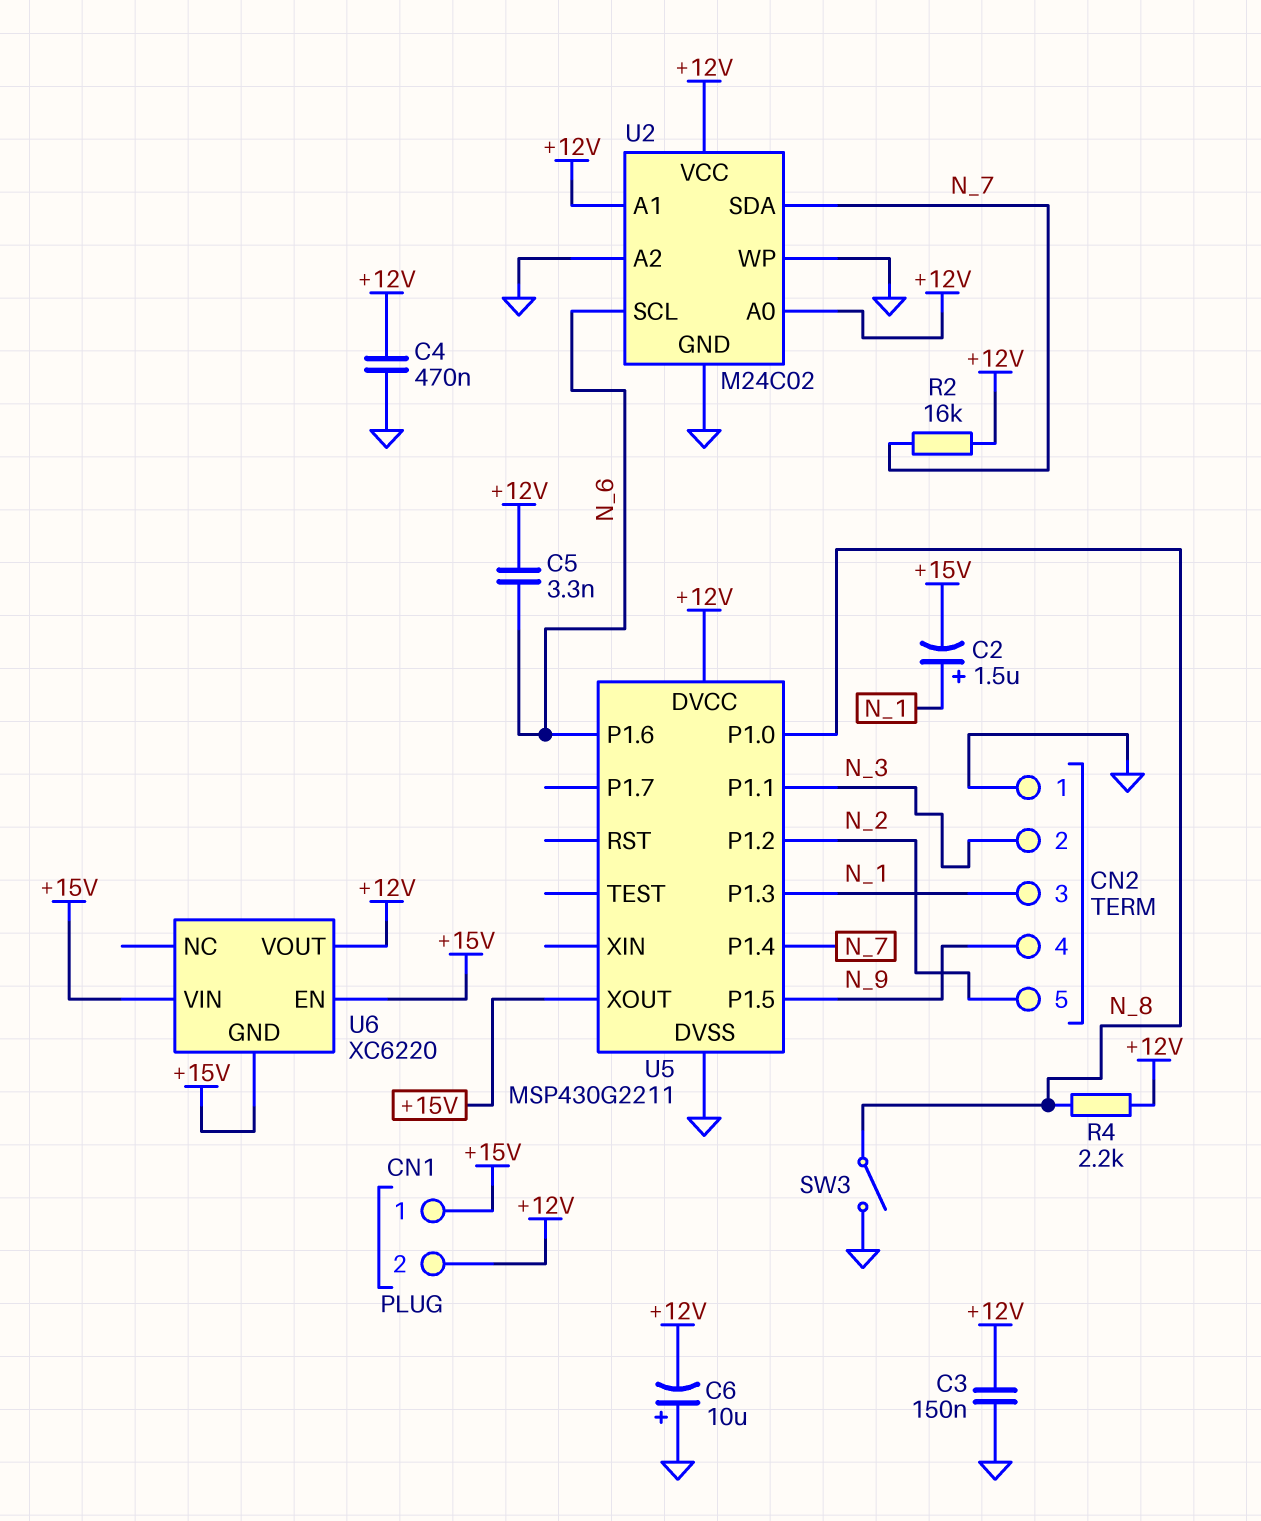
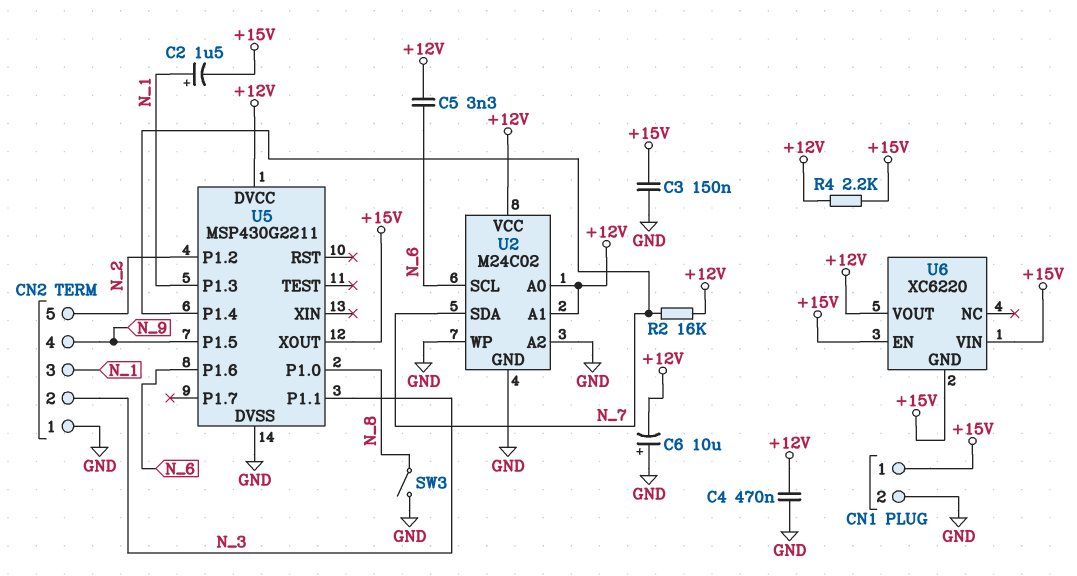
C3: 150nF (+12V, GND) -> 150nF (+15V, GND)
CN1 pin 2: +12V -> GND
R4: 2.2k (+12V, N_8) -> 2.2k (+12V, +15V)

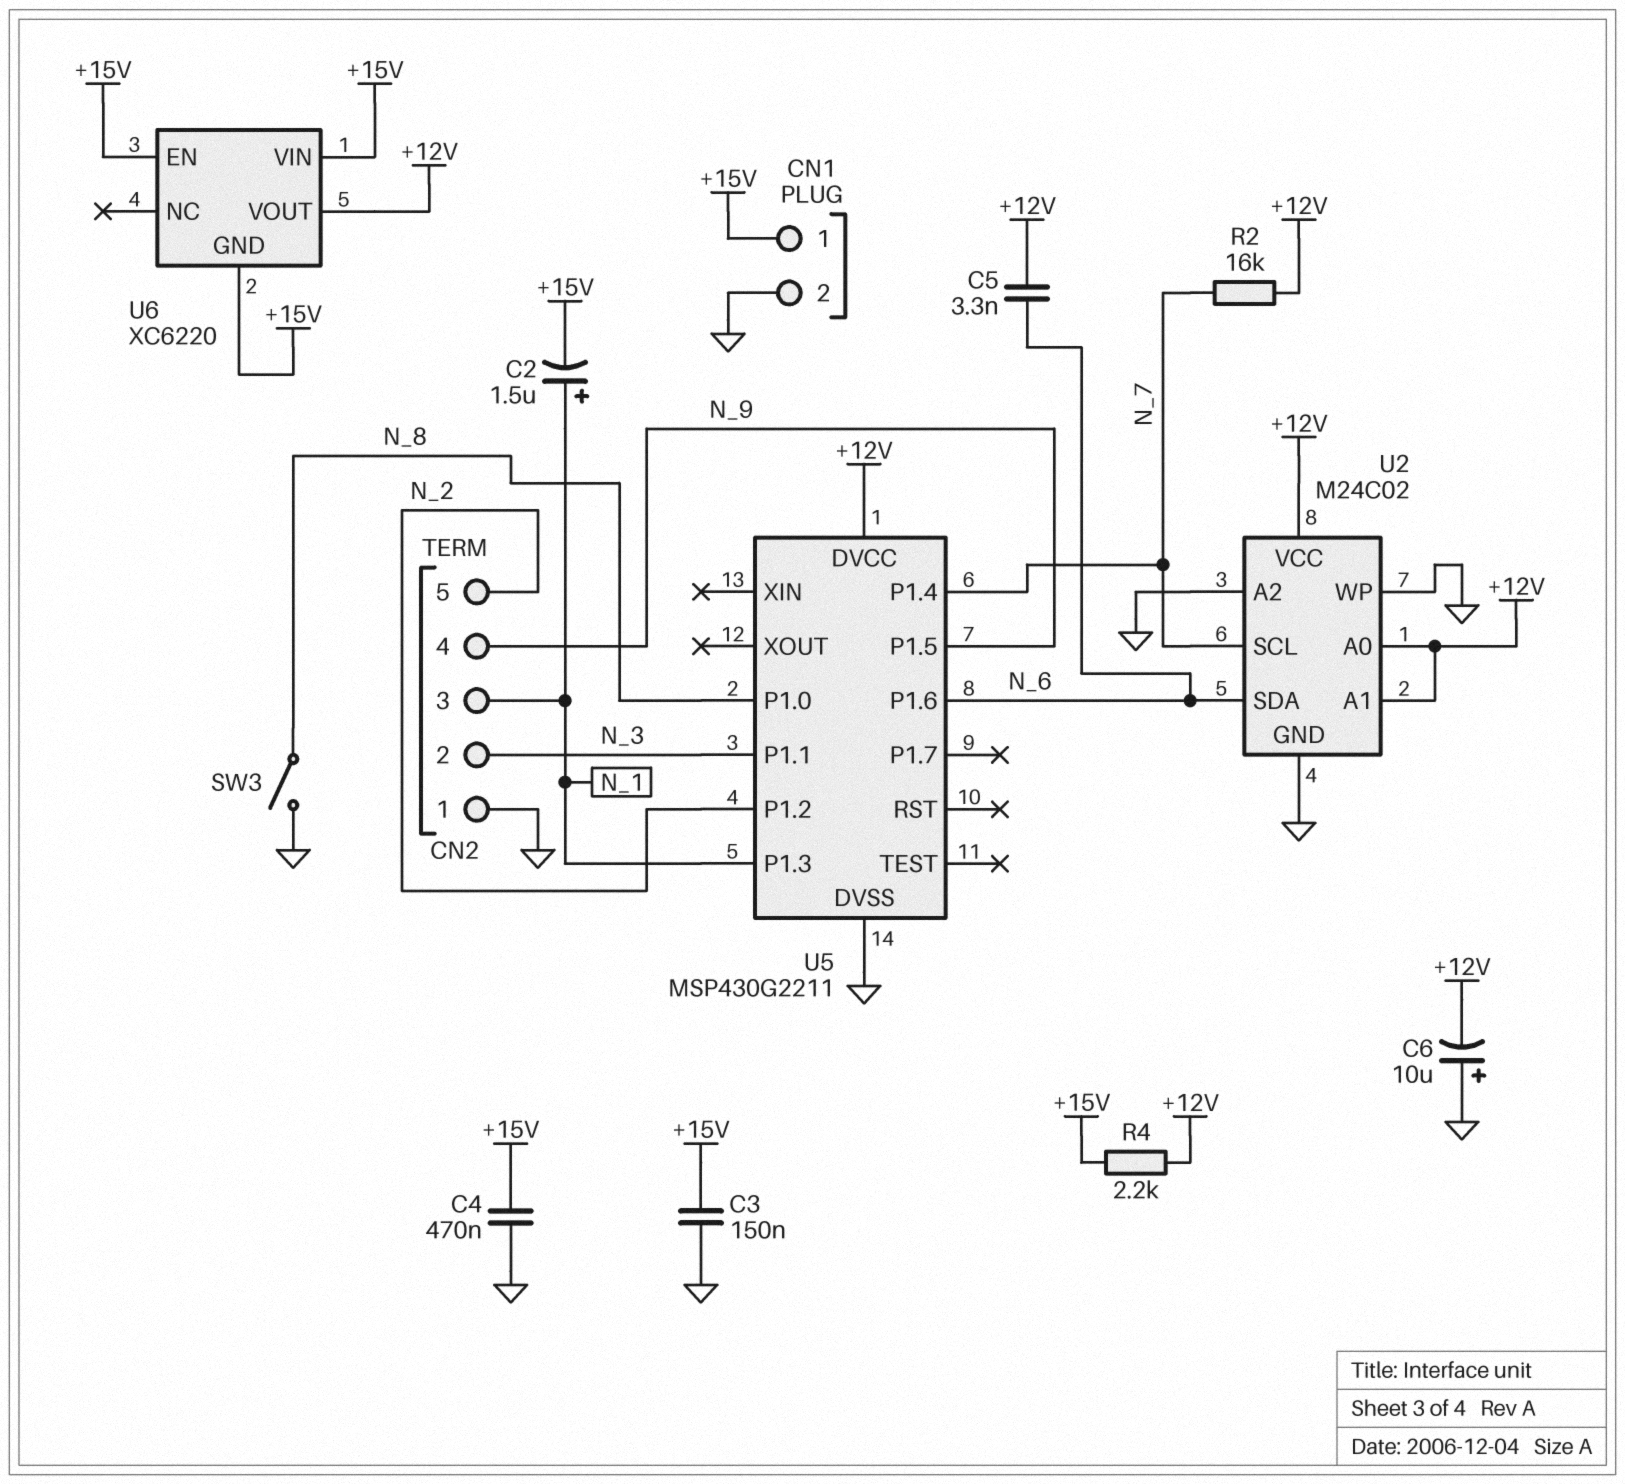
C4: 470nF (+12V, GND) -> 470nF (+15V, GND)
U2 pin SCL: N_6 -> N_7
U2 pin SDA: N_7 -> N_6
U5 pin XOUT: +15V -> none

